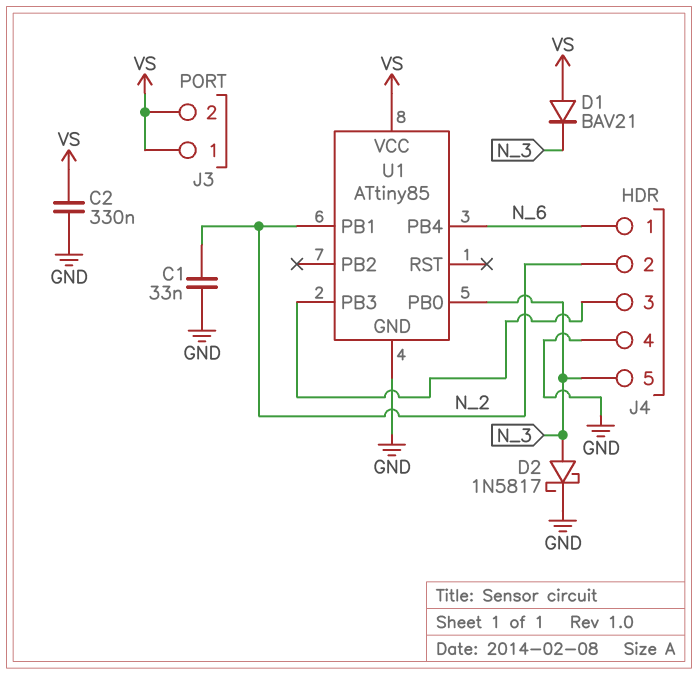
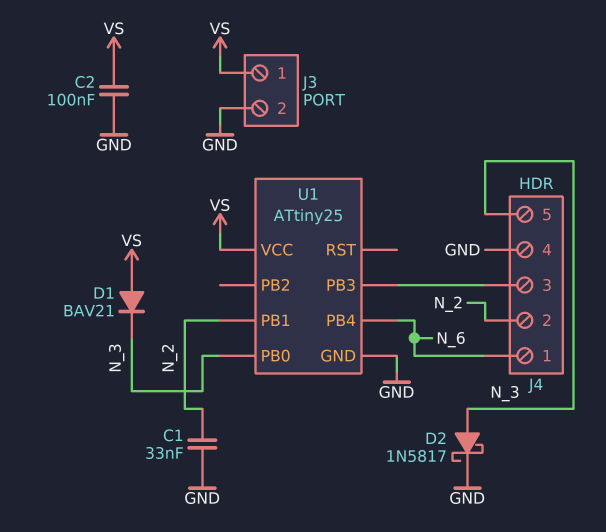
C2: 330nF (GND, VS) -> 100nF (GND, VS)
J3 pin 2: VS -> GND
U1: ATtiny85 -> ATtiny25

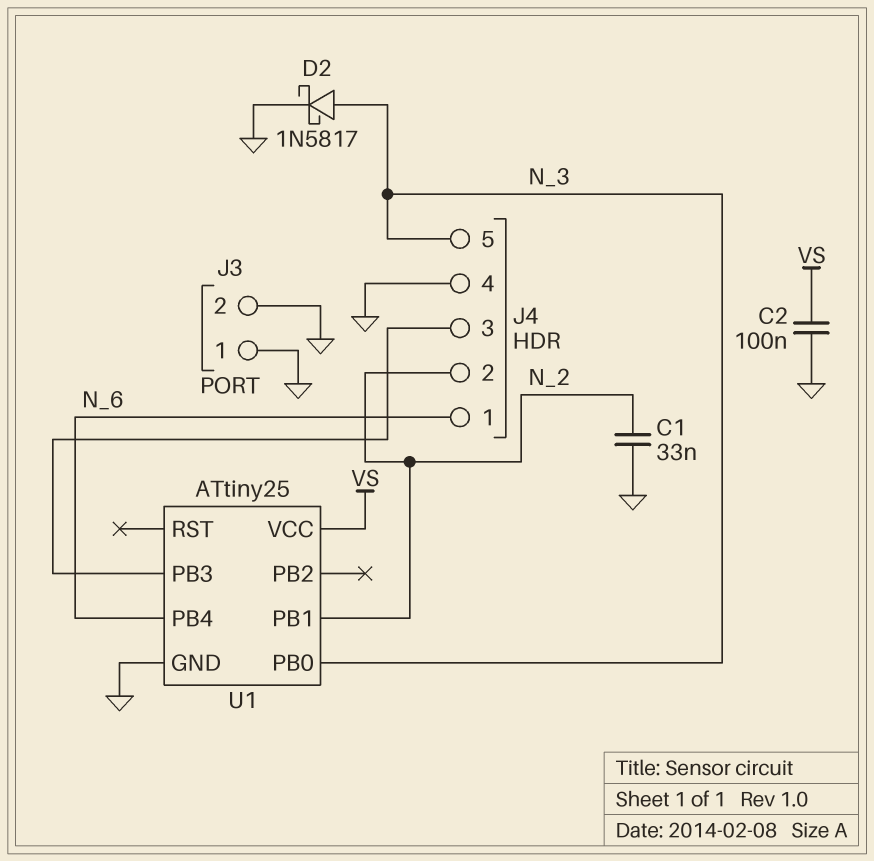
D1: diode BAV21 (A VS, K N_3) -> none
J3 pin 1: VS -> GND

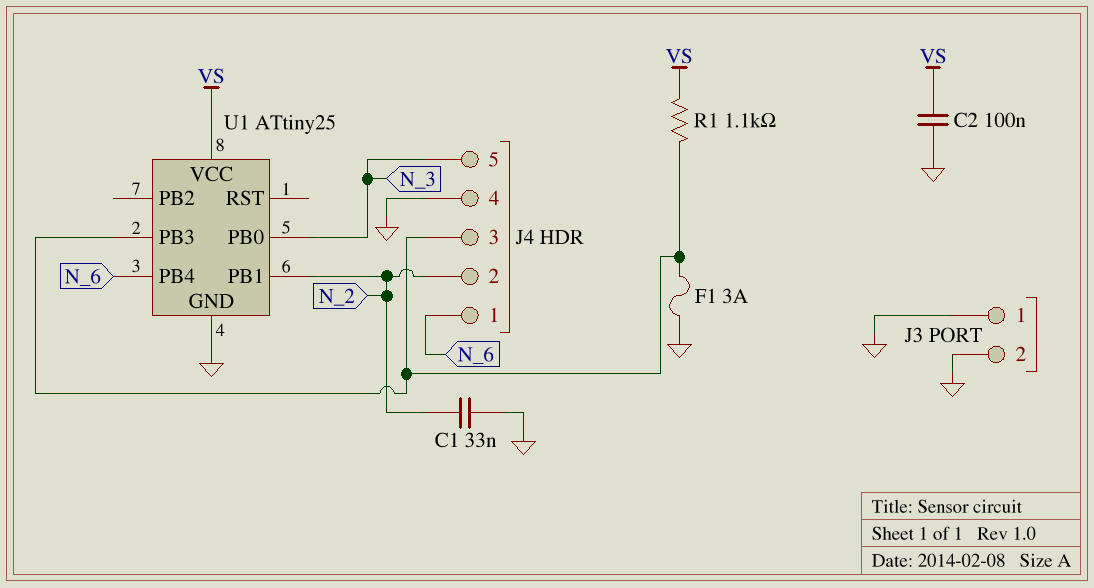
D2: schottky 1N5817 (A N_3, K GND) -> none
F1: none -> 3A (GND, J4/3)
R1: none -> 1.1k (J4/3, VS)

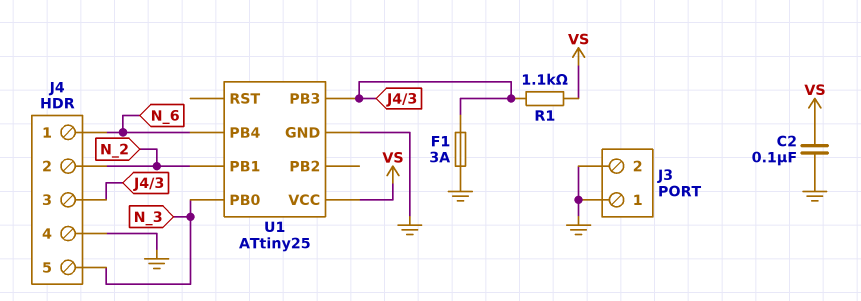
C1: 33nF (GND, N_2) -> none

